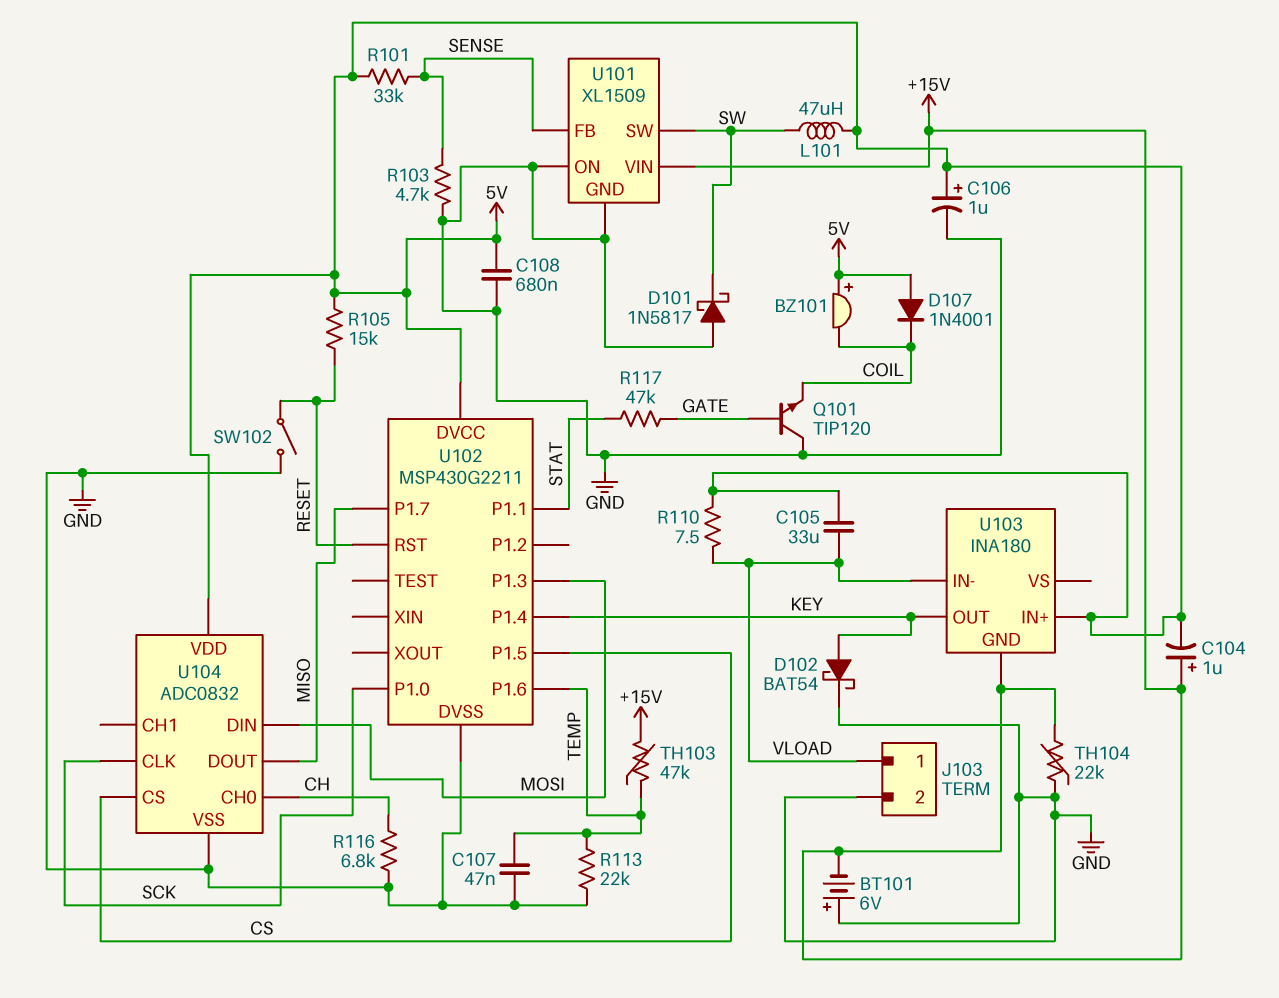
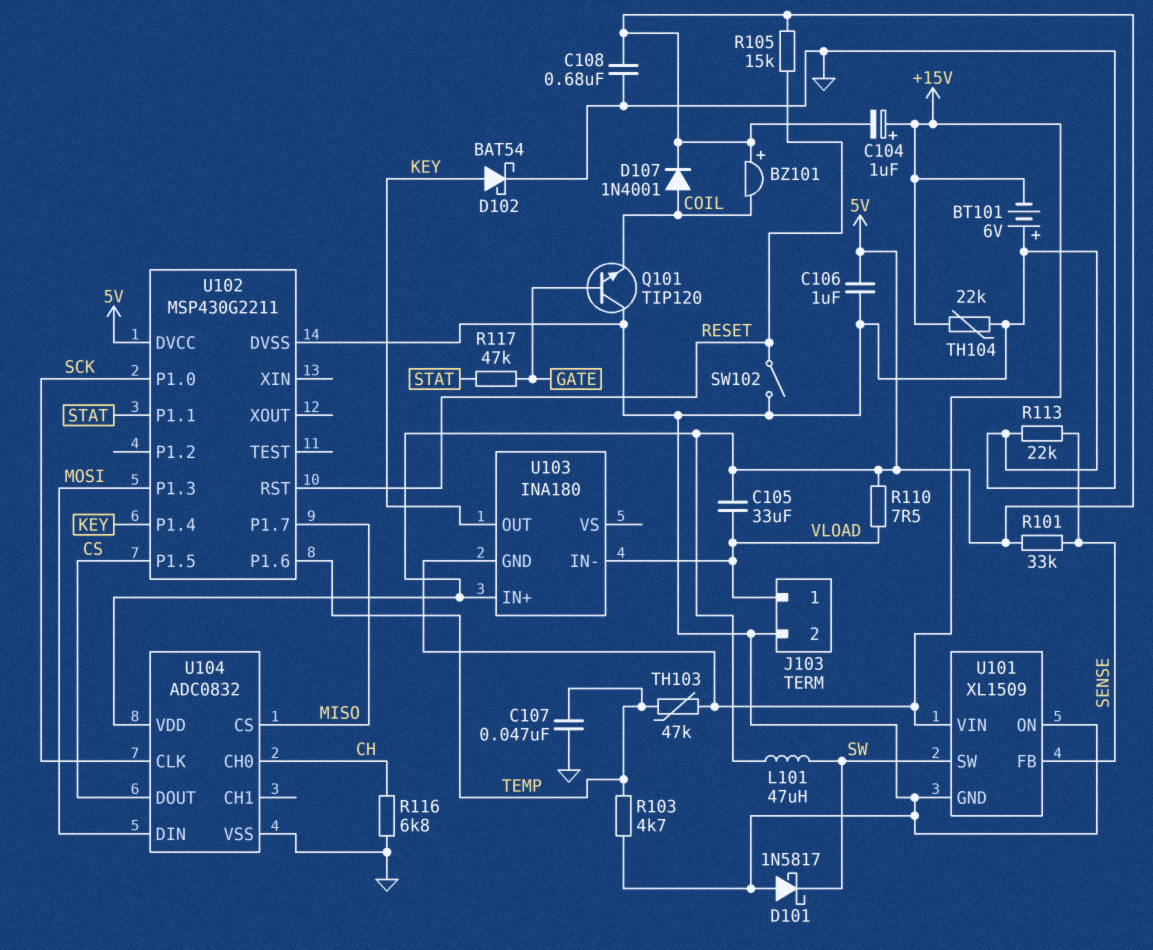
C106: 1uF (plus 5V, minus GND) -> 1uF (5V, GND)
D107: diode 1N4001 (A 5V, K COIL) -> diode 1N4001 (A COIL, K 5V)
R103: 4.7k (GND, SENSE) -> 4.7k (GND, TEMP)
R113: 22k (GND, TEMP) -> 22k (GND, SENSE)
U104 pin CS: CS -> MISO
U104 pin DOUT: MISO -> CS

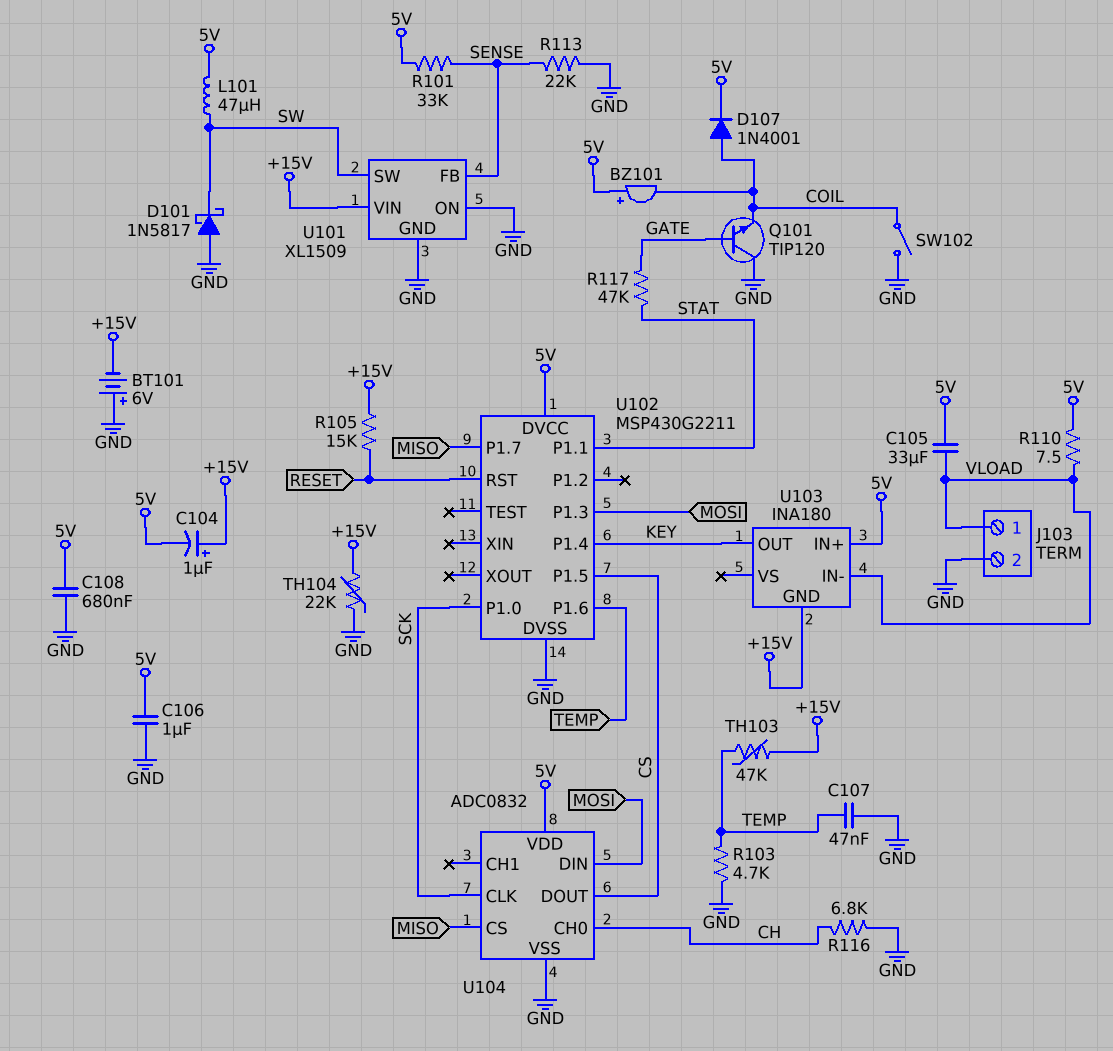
D102: schottky BAT54 (A KEY, K GND) -> none
R105: 15k (5V, RESET) -> 15k (+15V, RESET)
SW102: switch (GND, RESET) -> switch (COIL, GND)

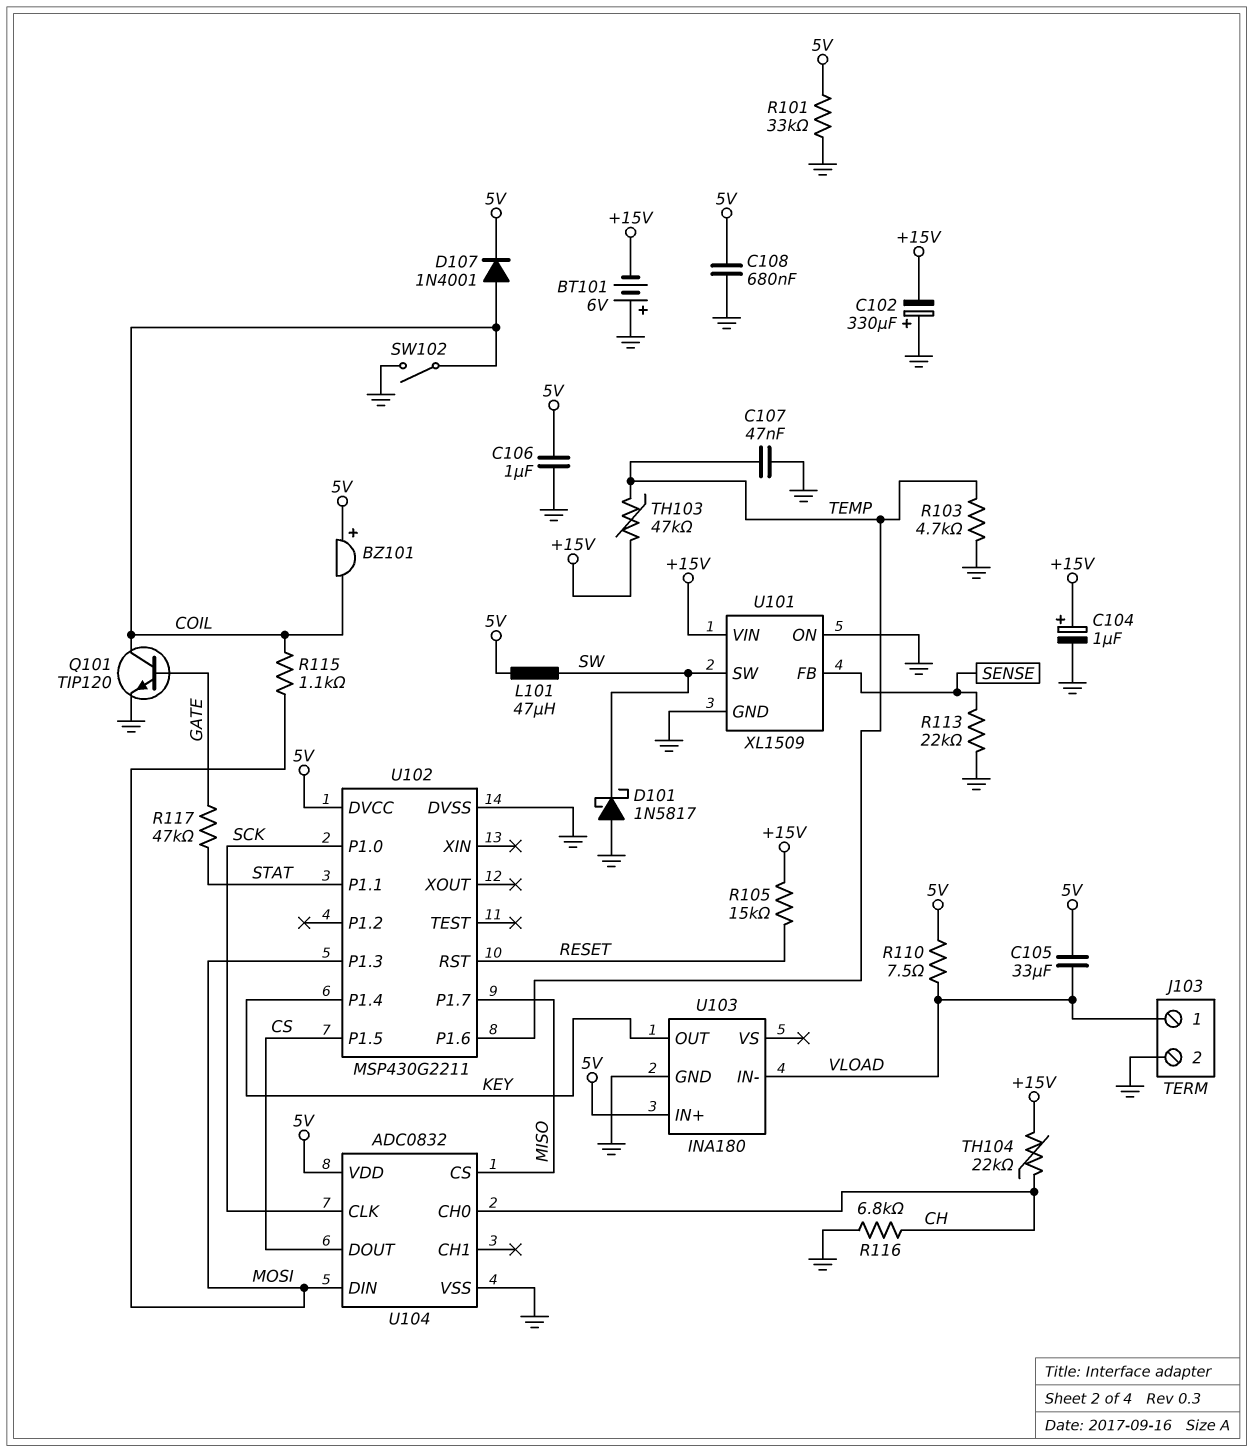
C102: none -> 330uF (plus GND, minus +15V)
C104: 1uF (plus +15V, minus 5V) -> 1uF (plus +15V, minus GND)
Q101: NPN TIP120 (B GATE, C GND, E COIL) -> NPN TIP120 (B GATE, C COIL, E GND)
R101: 33k (5V, SENSE) -> 33k (5V, GND)
R115: none -> 1.1k (COIL, MOSI)
TH104: 22k (+15V, GND) -> 22k (+15V, CH)
U103 pin GND: +15V -> GND

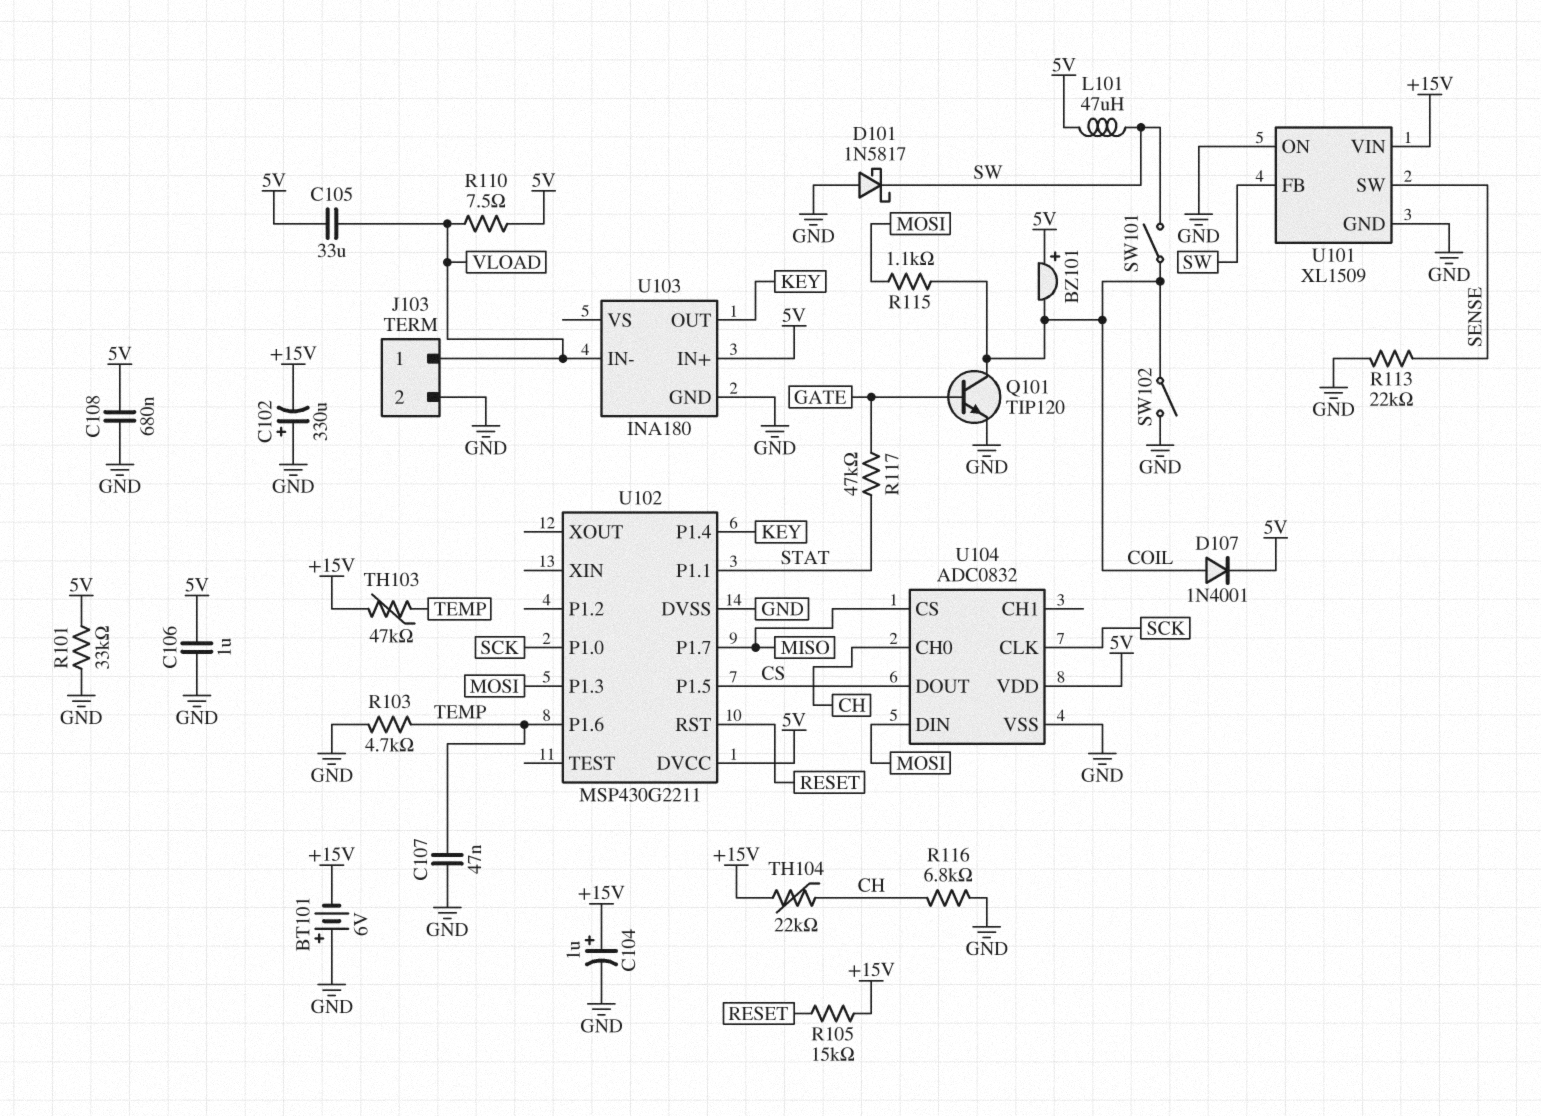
SW101: none -> switch (COIL, SW)
U101 pin FB: SENSE -> SW
U101 pin SW: SW -> SENSE

